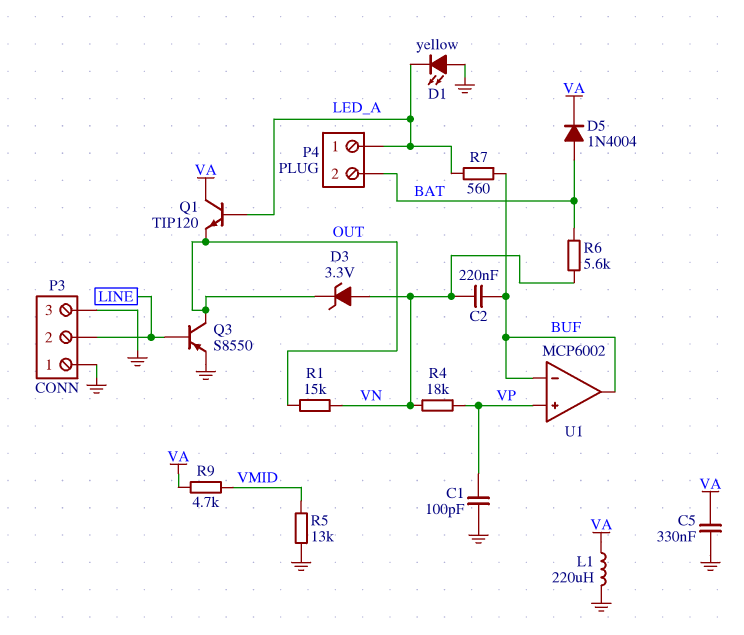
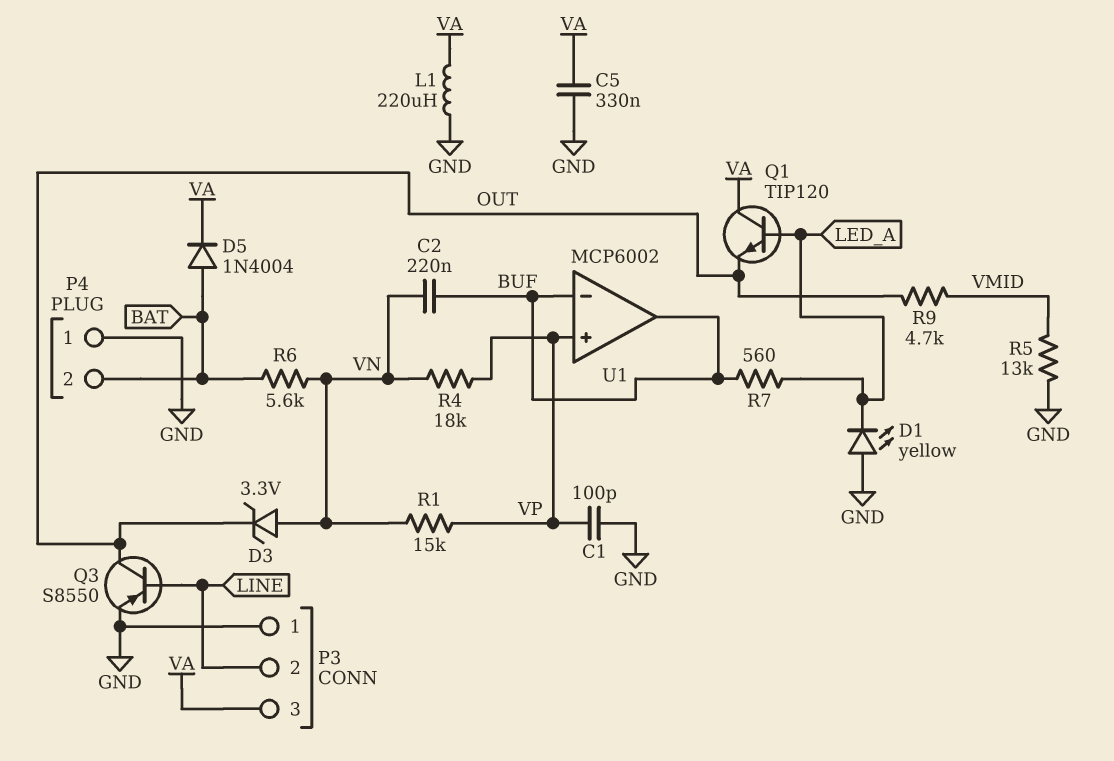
P3 pin 3: GND -> VA
P4 pin 1: LED_A -> GND
R1: 15k (OUT, VN) -> 15k (VN, VP)
R9: 4.7k (VA, VMID) -> 4.7k (OUT, VMID)

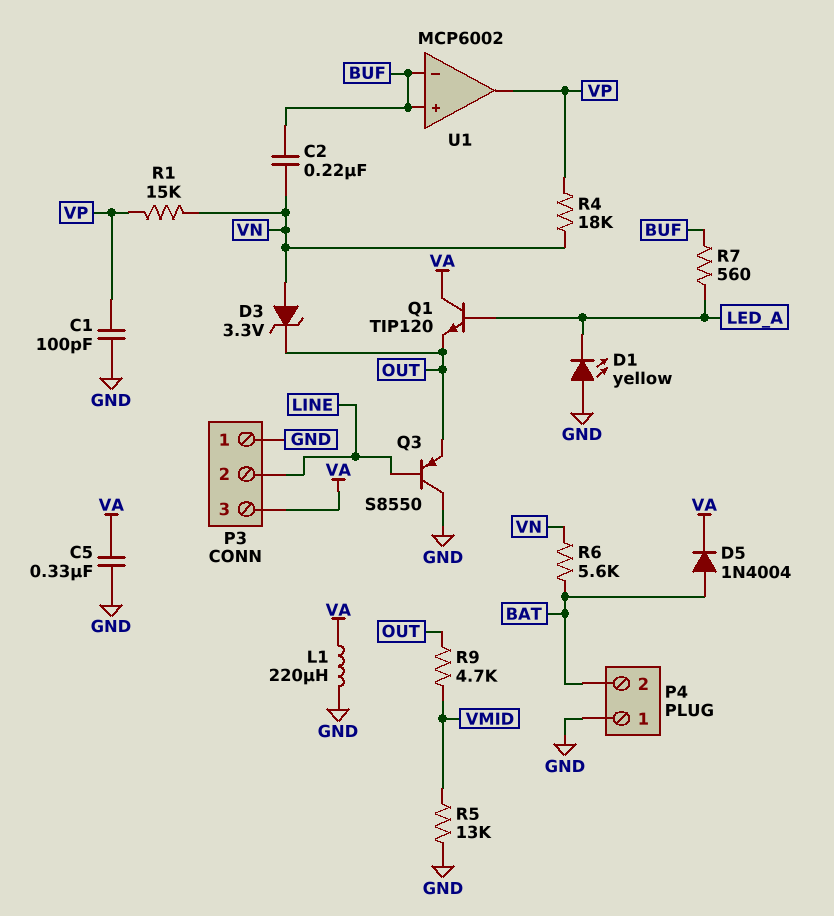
Q3: PNP S8550 (B LINE, C OUT, E GND) -> PNP S8550 (B LINE, C GND, E OUT)
U1 pin in+: VP -> BUF
U1 pin out: BUF -> VP

